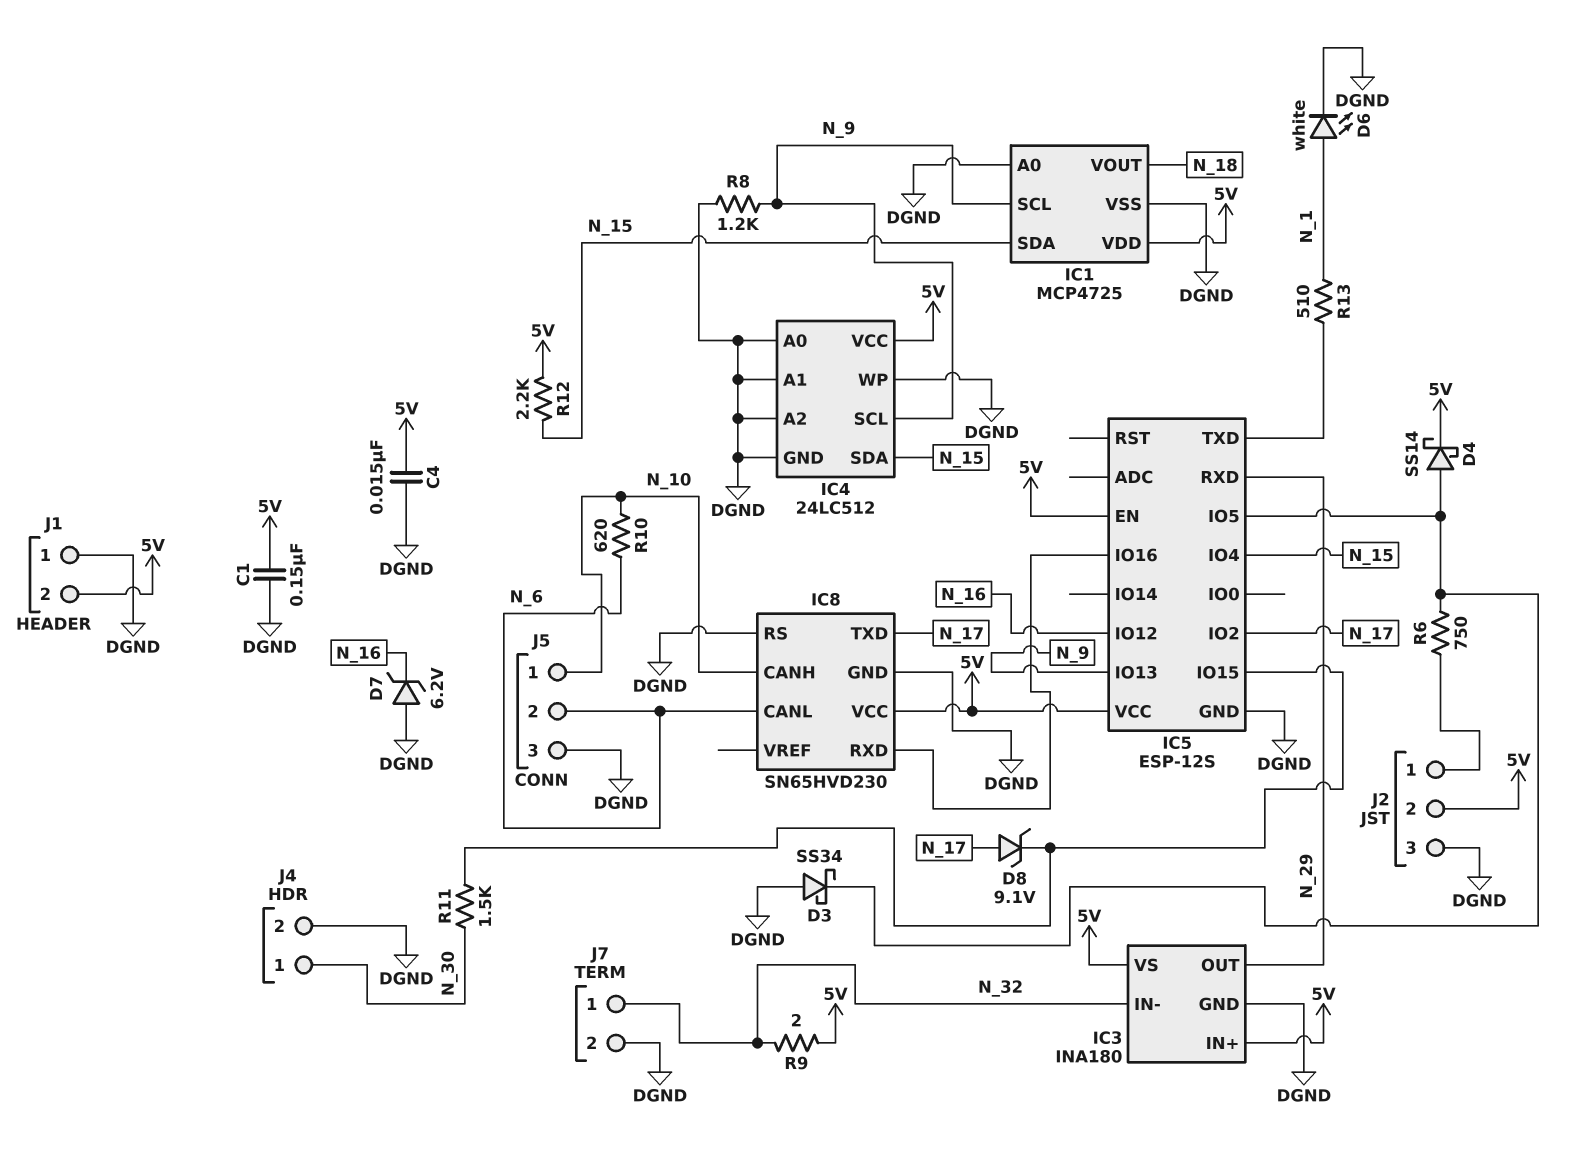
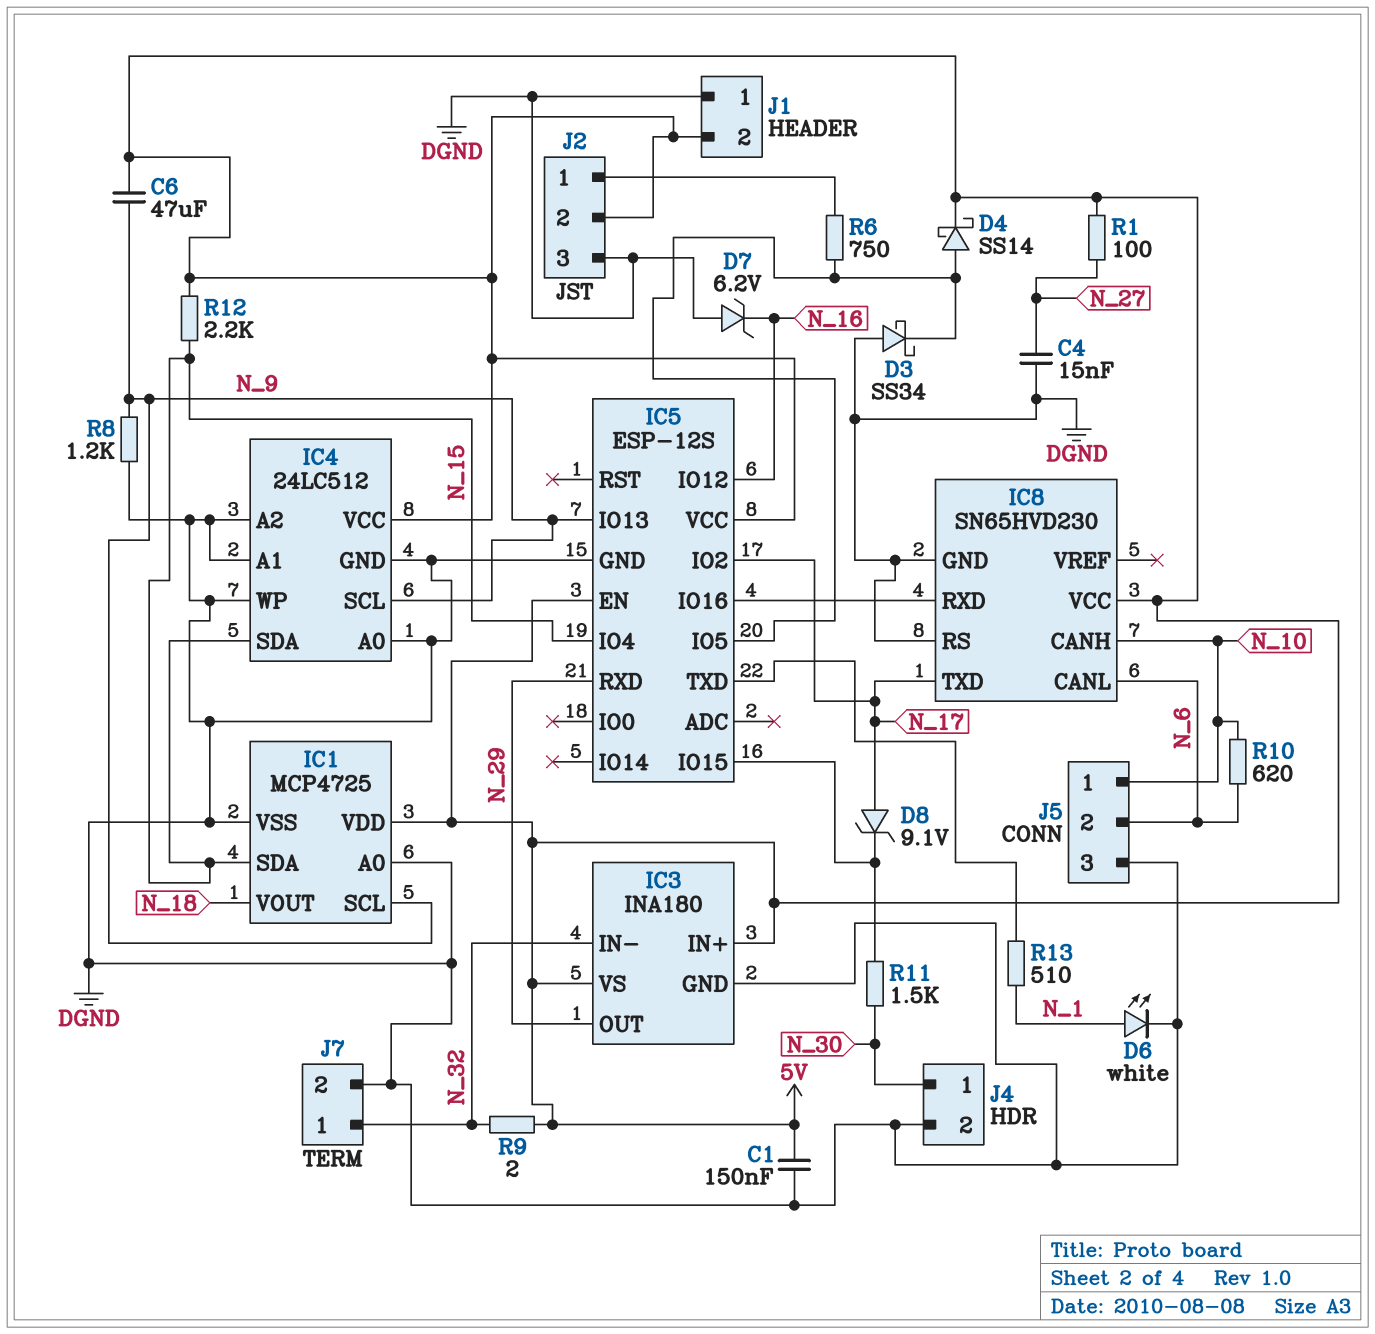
C4: 15nF (5V, DGND) -> 15nF (DGND, N_27)
C6: none -> 47uF (5V, N_9)
R1: none -> 100 (5V, N_27)

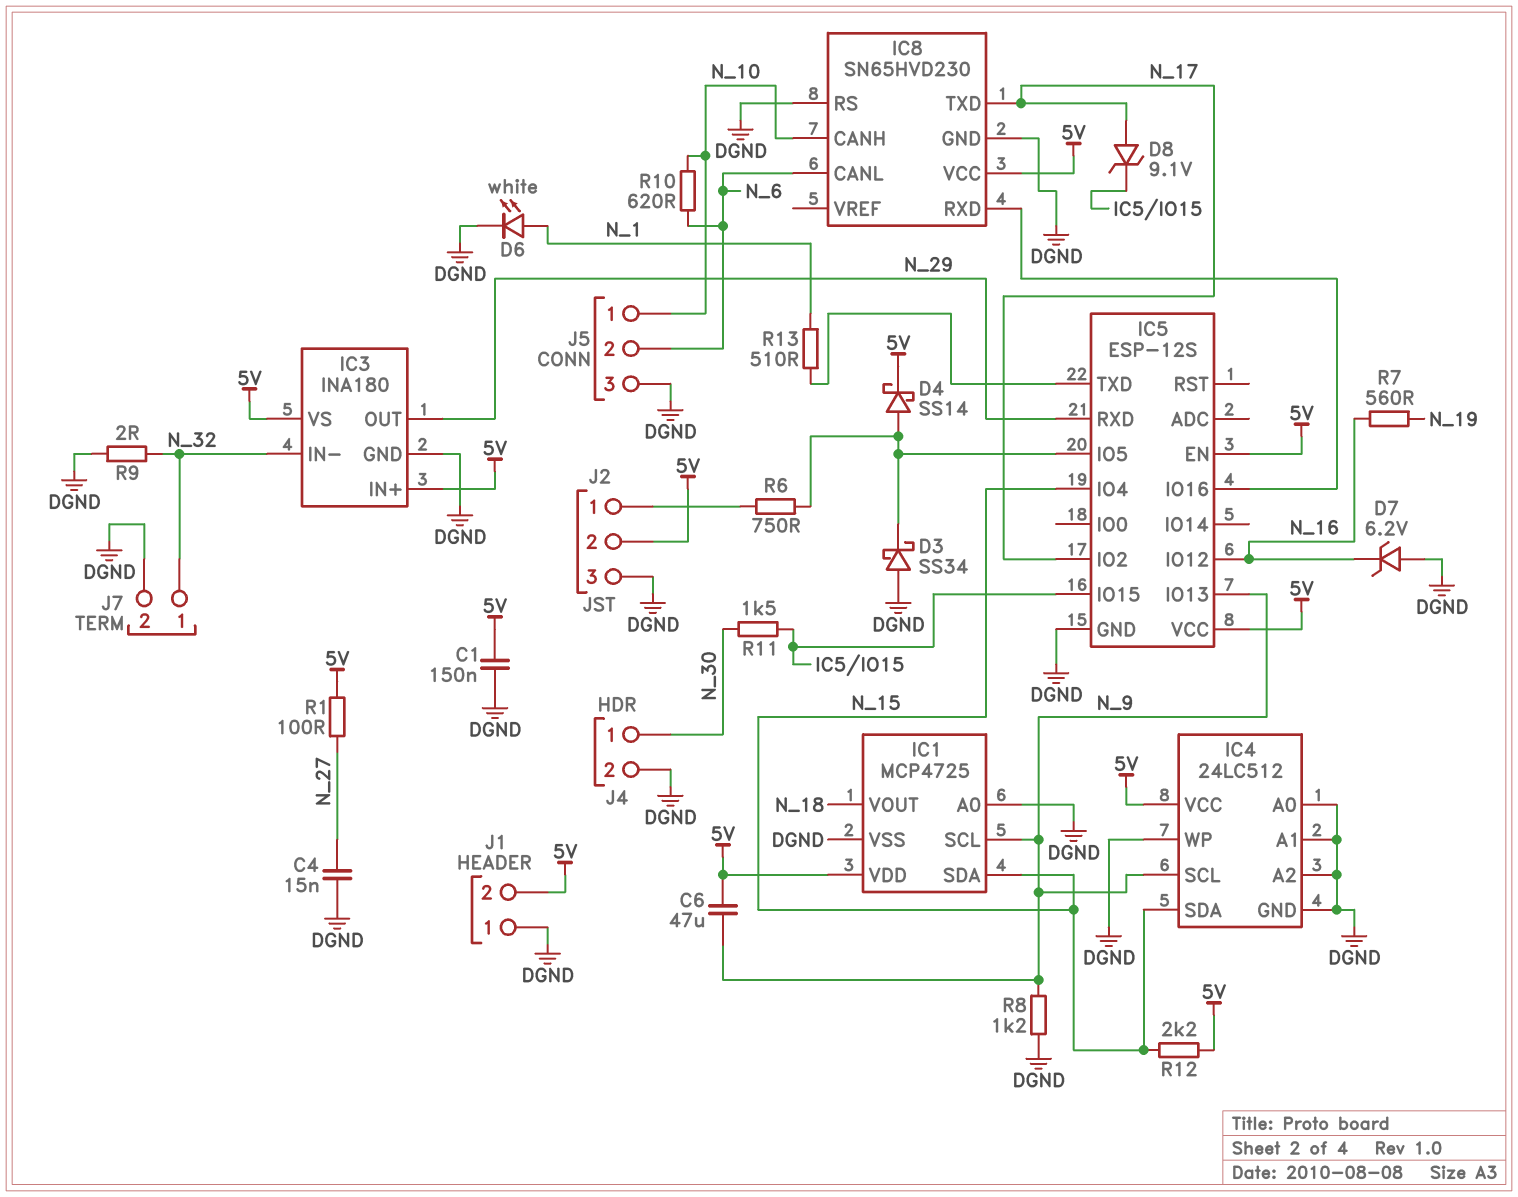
R7: none -> 560 (N_16, N_19)
R9: 2 (5V, N_32) -> 2 (DGND, N_32)

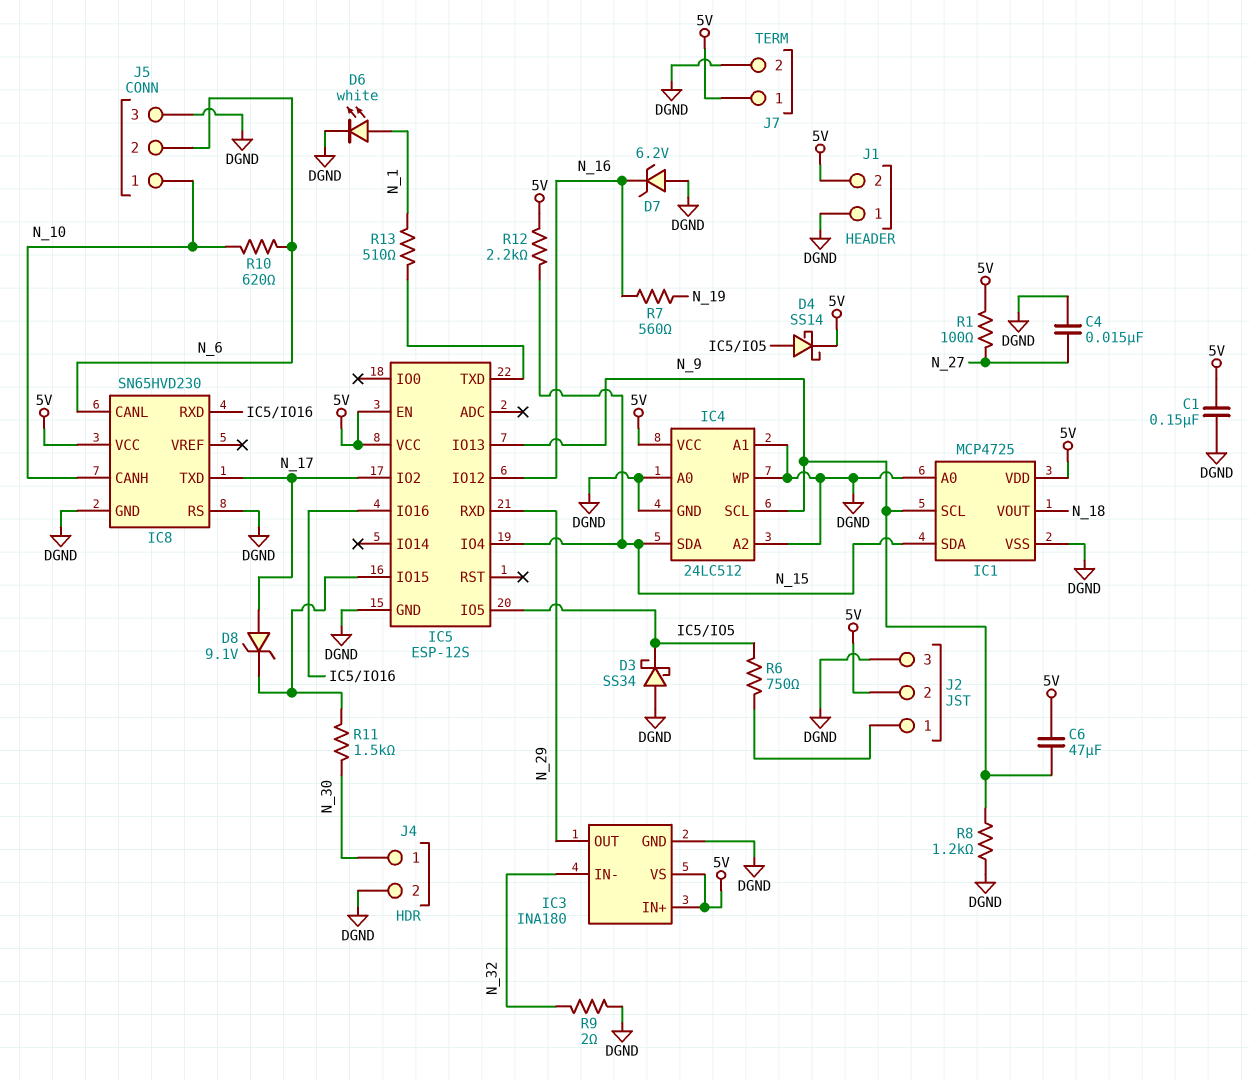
J7 pin 1: N_32 -> 5V

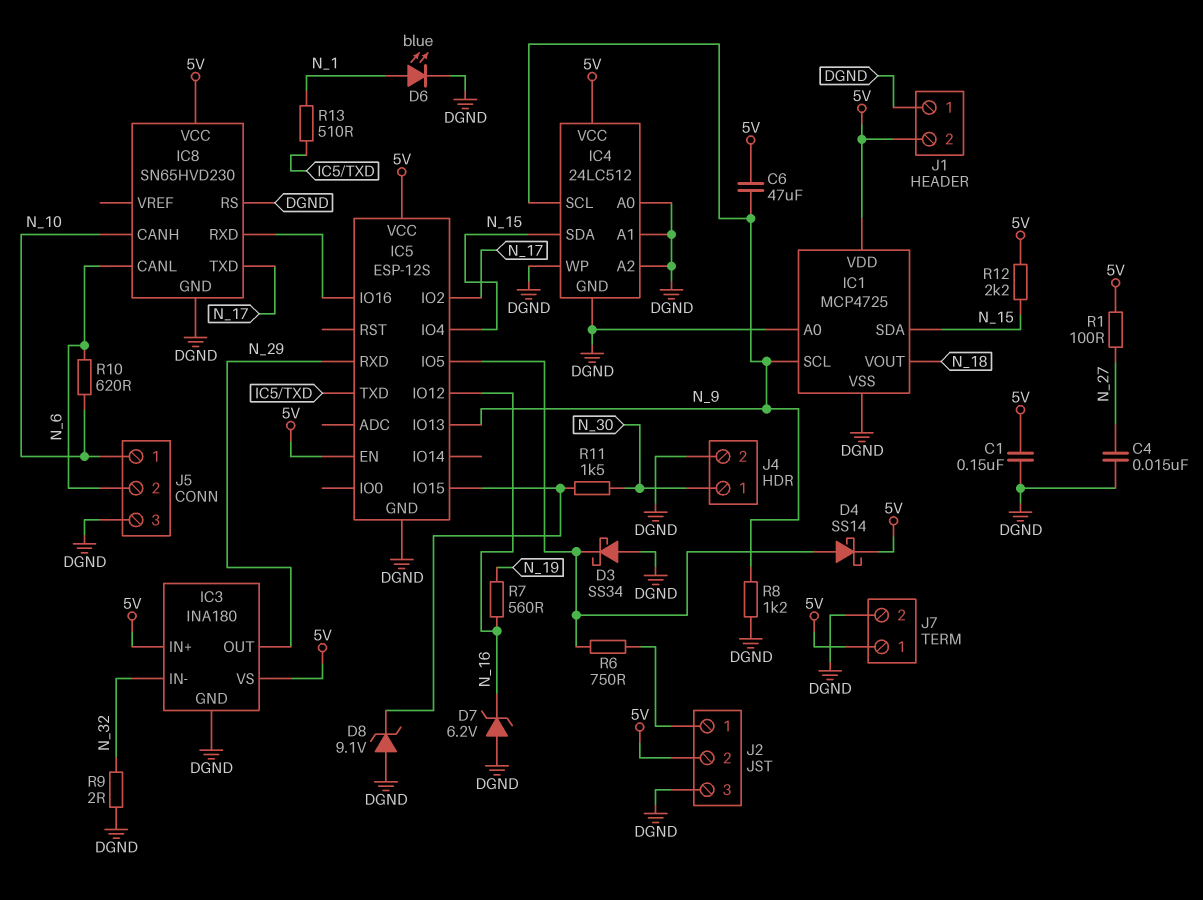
D6: LED white (A N_1, K DGND) -> LED blue (A N_1, K DGND)
D8: zener 9.1V (A N_17, K IC5/IO15) -> zener 9.1V (A DGND, K IC5/IO15)

